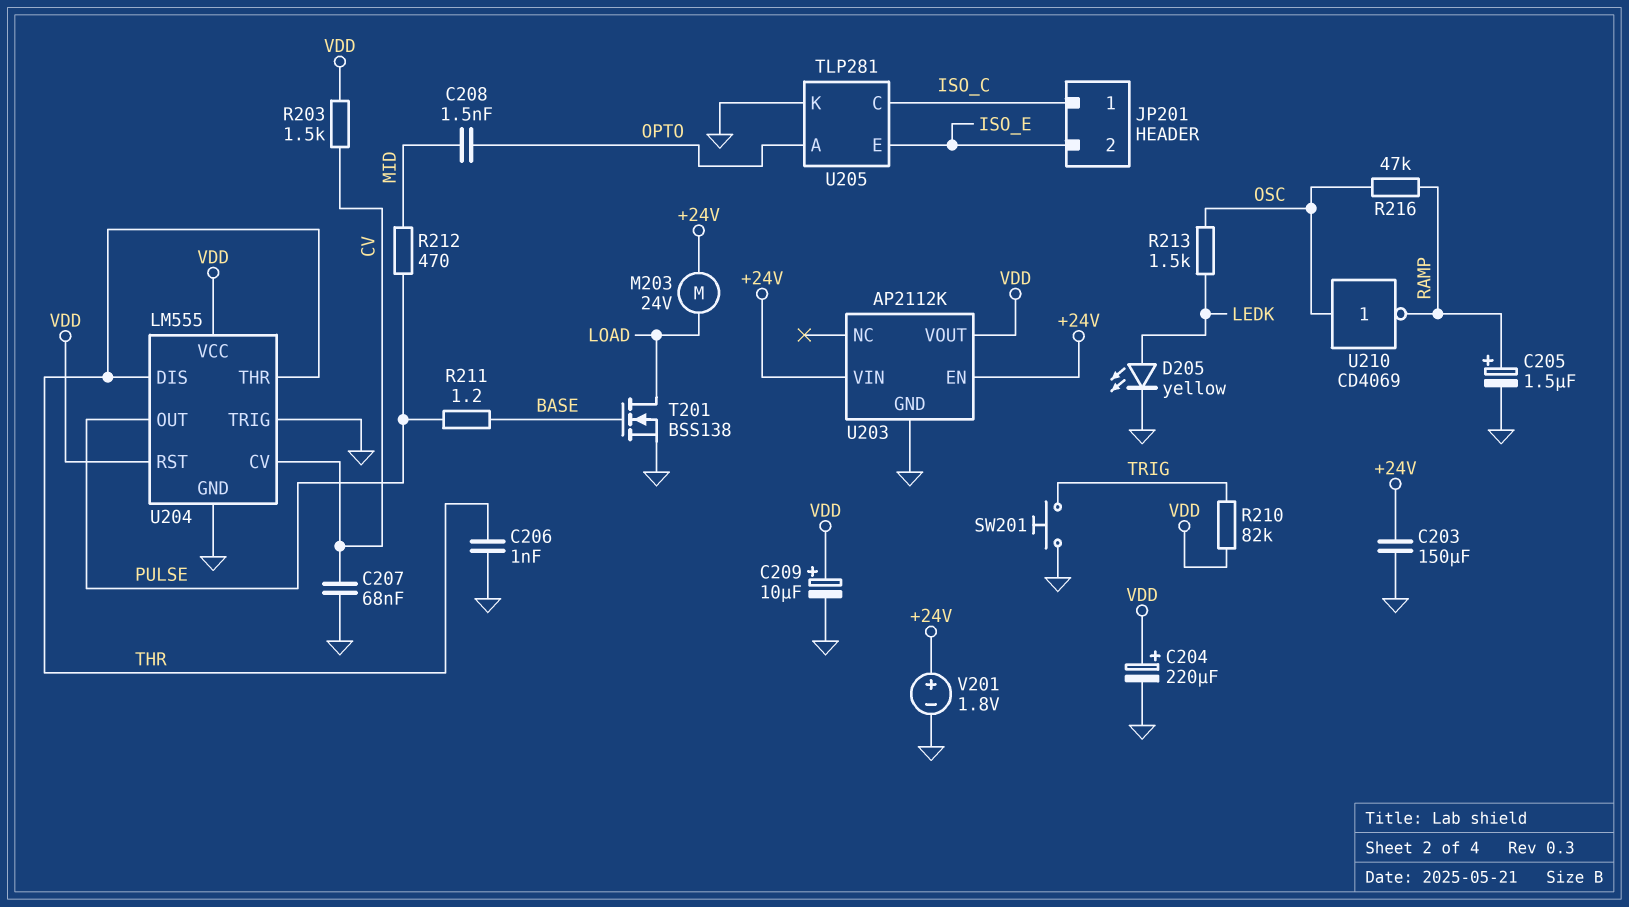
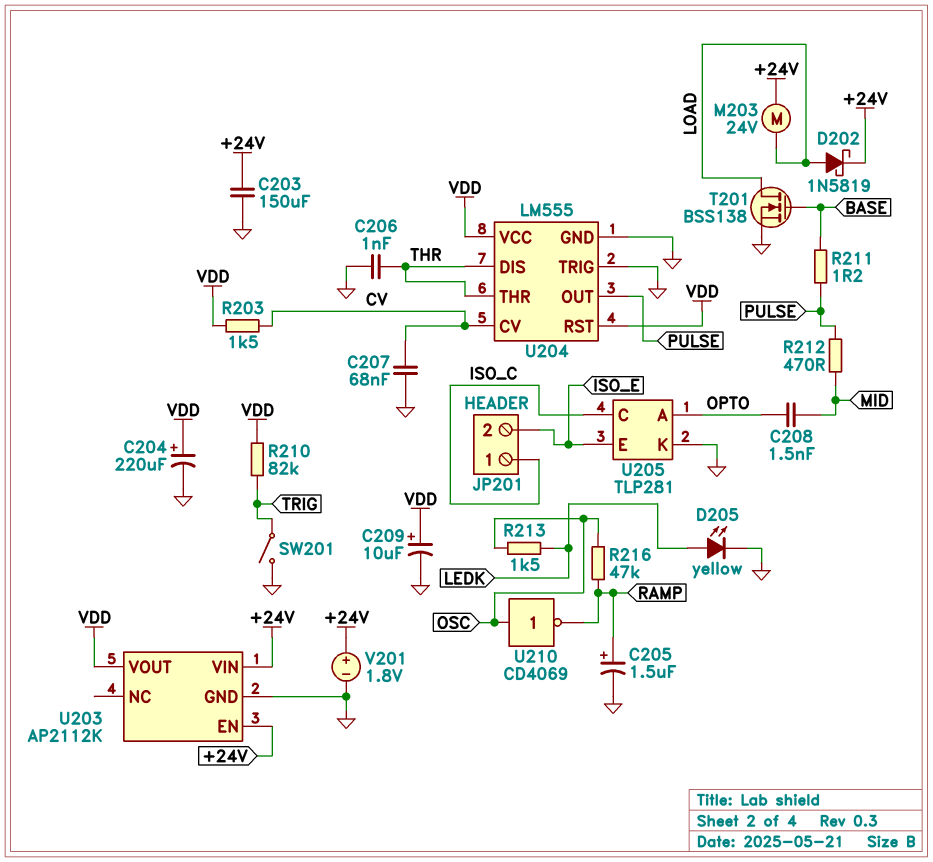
D202: none -> schottky 1N5819 (A LOAD, K +24V)
SW201: button (GND, TRIG) -> switch (GND, TRIG)

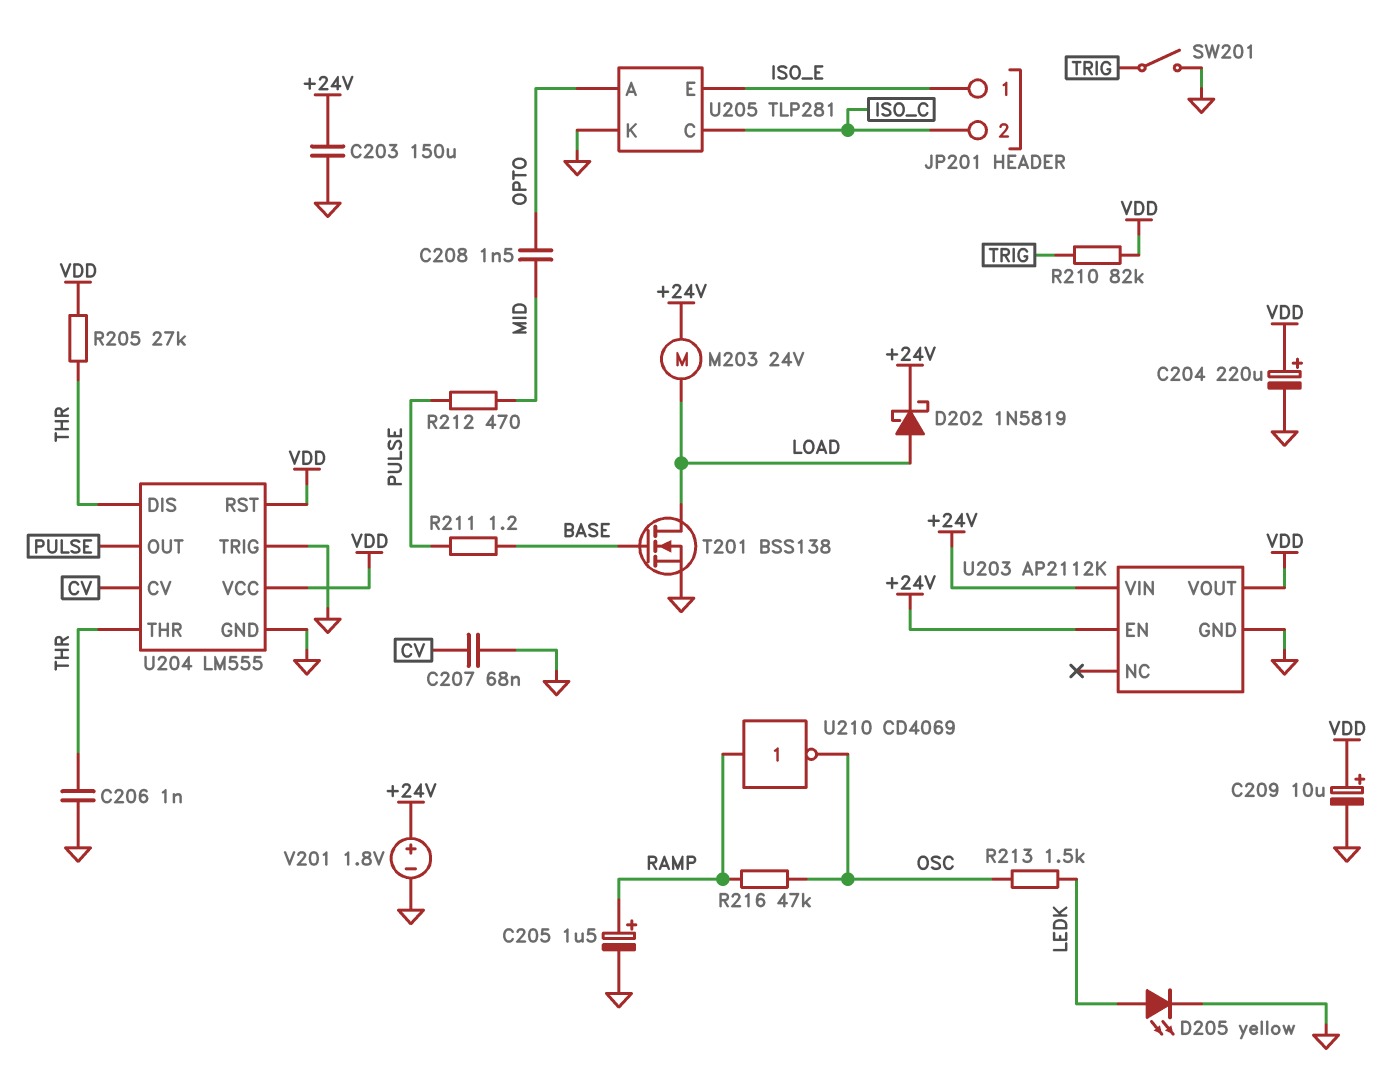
JP201 pin 1: ISO_C -> ISO_E
JP201 pin 2: ISO_E -> ISO_C
R203: 1.5k (CV, VDD) -> none
R205: none -> 27k (THR, VDD)
U210: NOT CD4069 (in OSC, out RAMP) -> NOT CD4069 (in RAMP, out OSC)

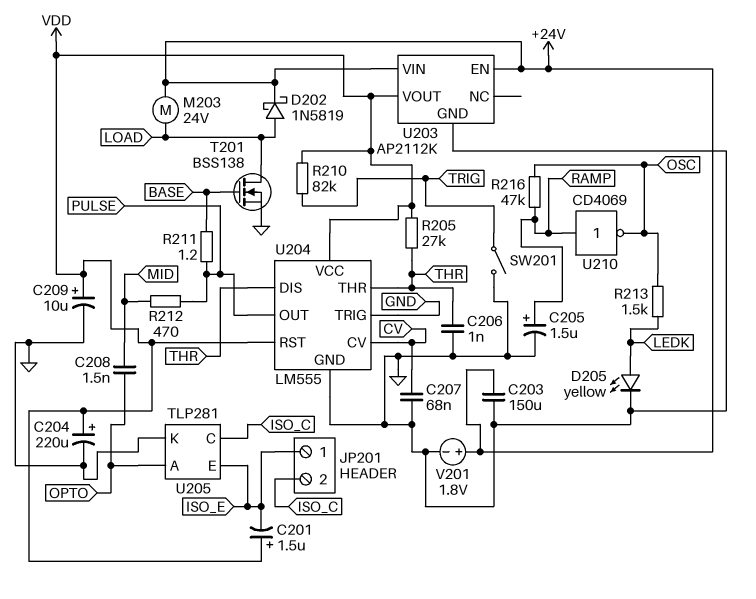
C201: none -> 1.5uF (plus VDD, minus ISO_E)

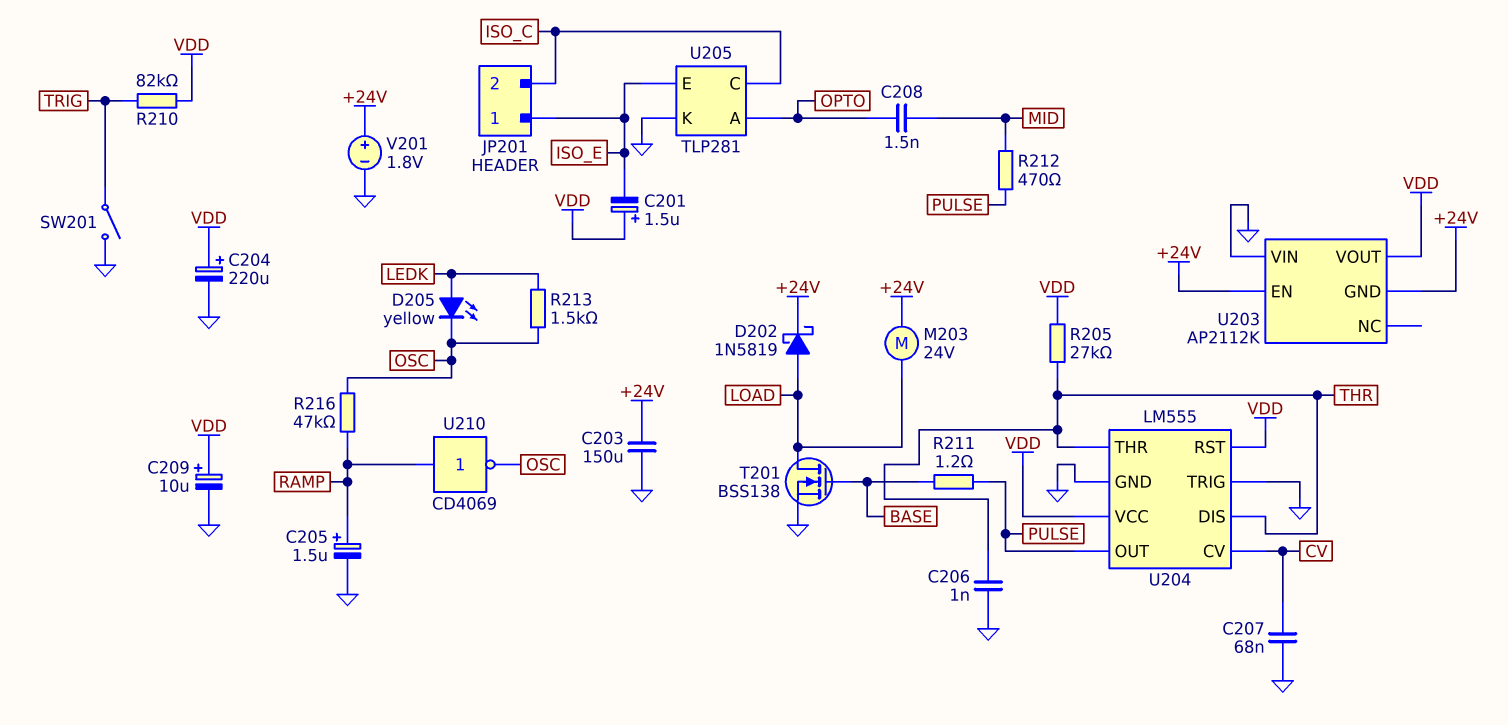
D205: LED yellow (A LEDK, K GND) -> LED yellow (A LEDK, K OSC)
U203 pin GND: GND -> +24V
U203 pin VIN: +24V -> GND

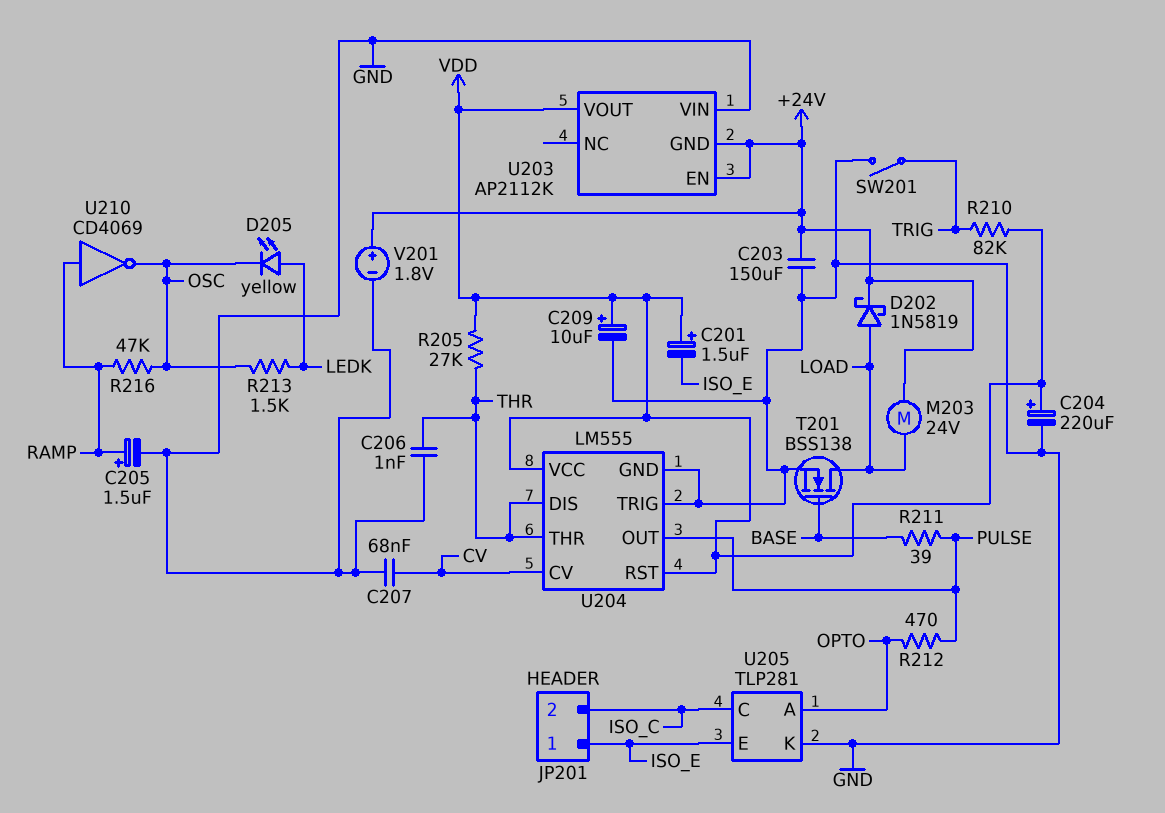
C208: 1.5nF (MID, OPTO) -> none
R211: 1.2 (BASE, PULSE) -> 39 (BASE, PULSE)
R212: 470 (MID, PULSE) -> 470 (OPTO, PULSE)

